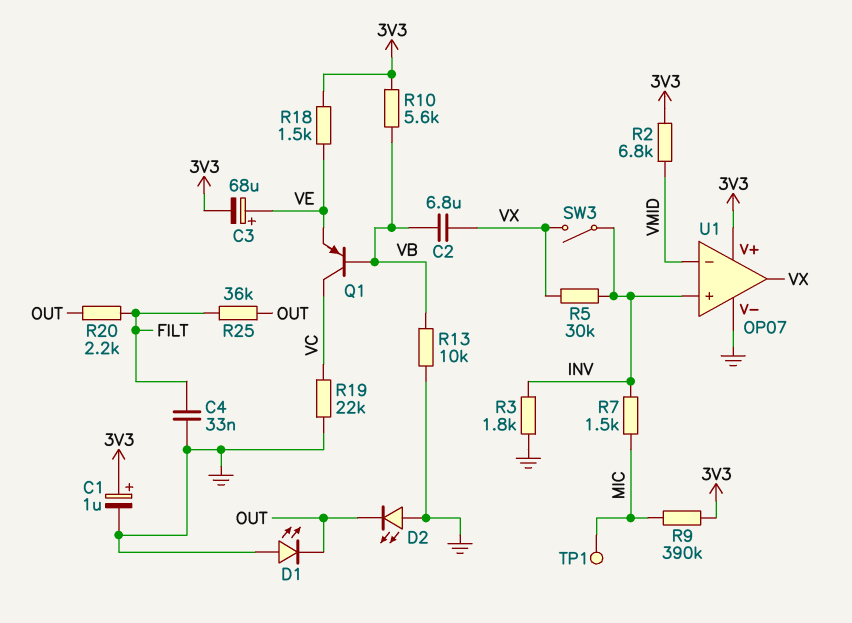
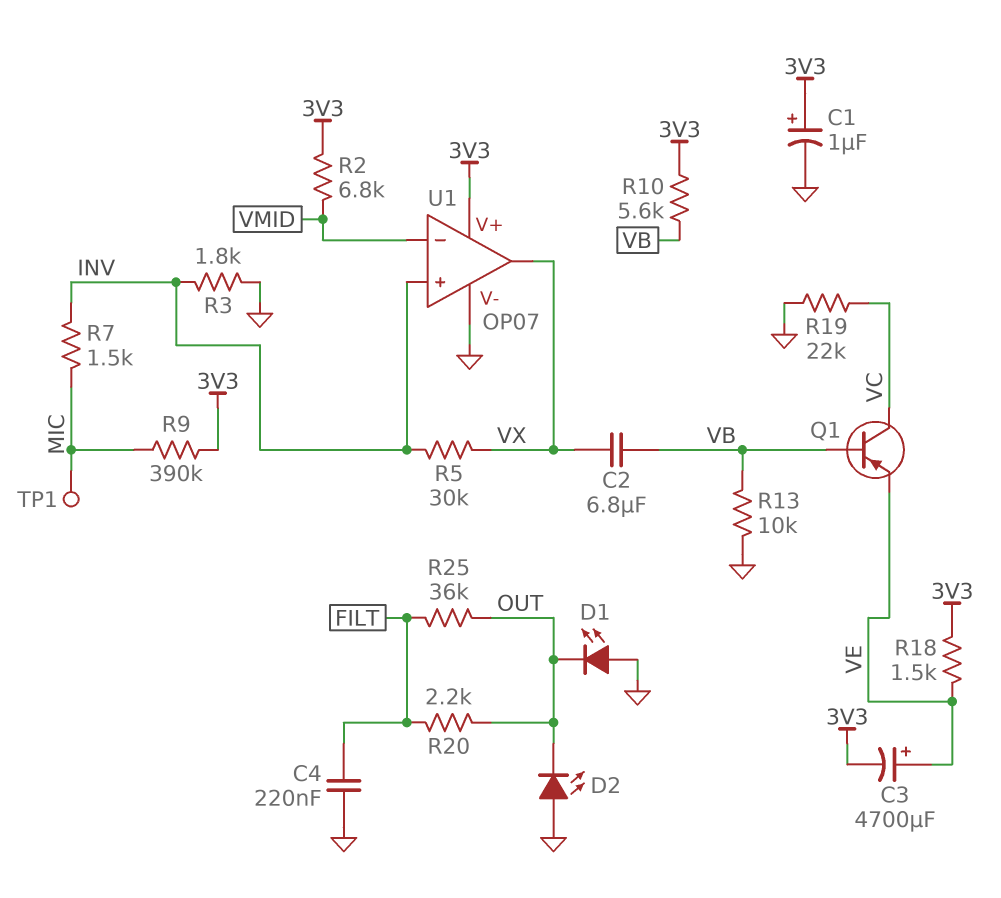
C3: 68uF (plus VE, minus 3V3) -> 4700uF (plus VE, minus 3V3)
C4: 33nF (FILT, GND) -> 220nF (FILT, GND)
SW3: switch (INV, VX) -> none

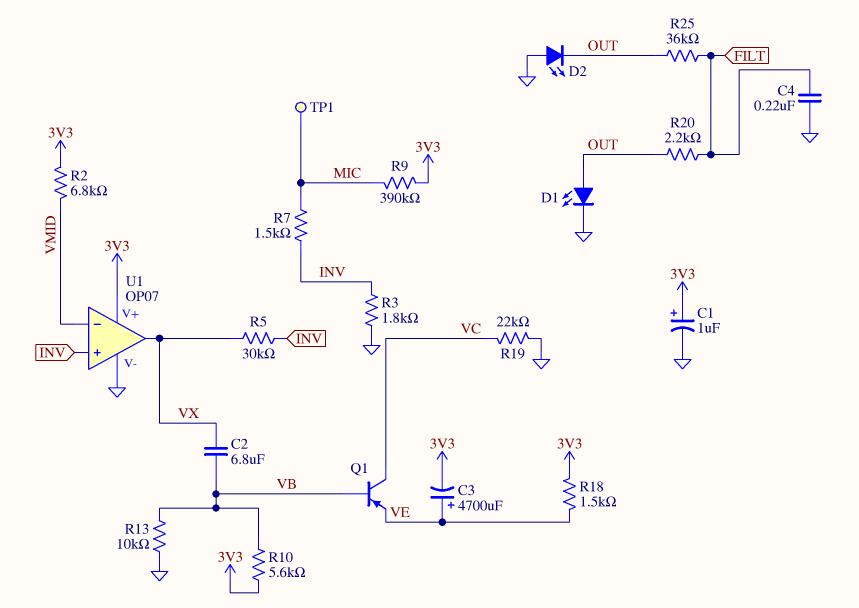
D1: LED (A GND, K OUT) -> LED (A OUT, K GND)

